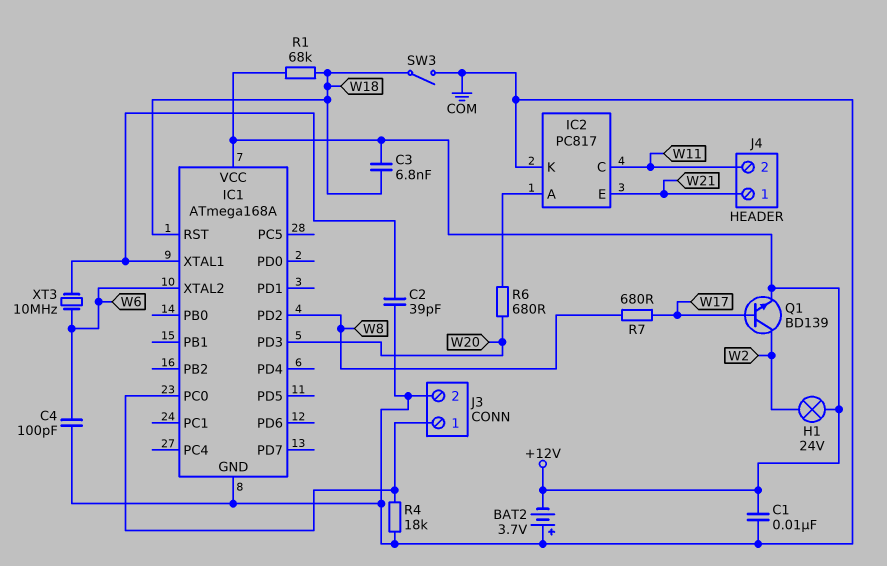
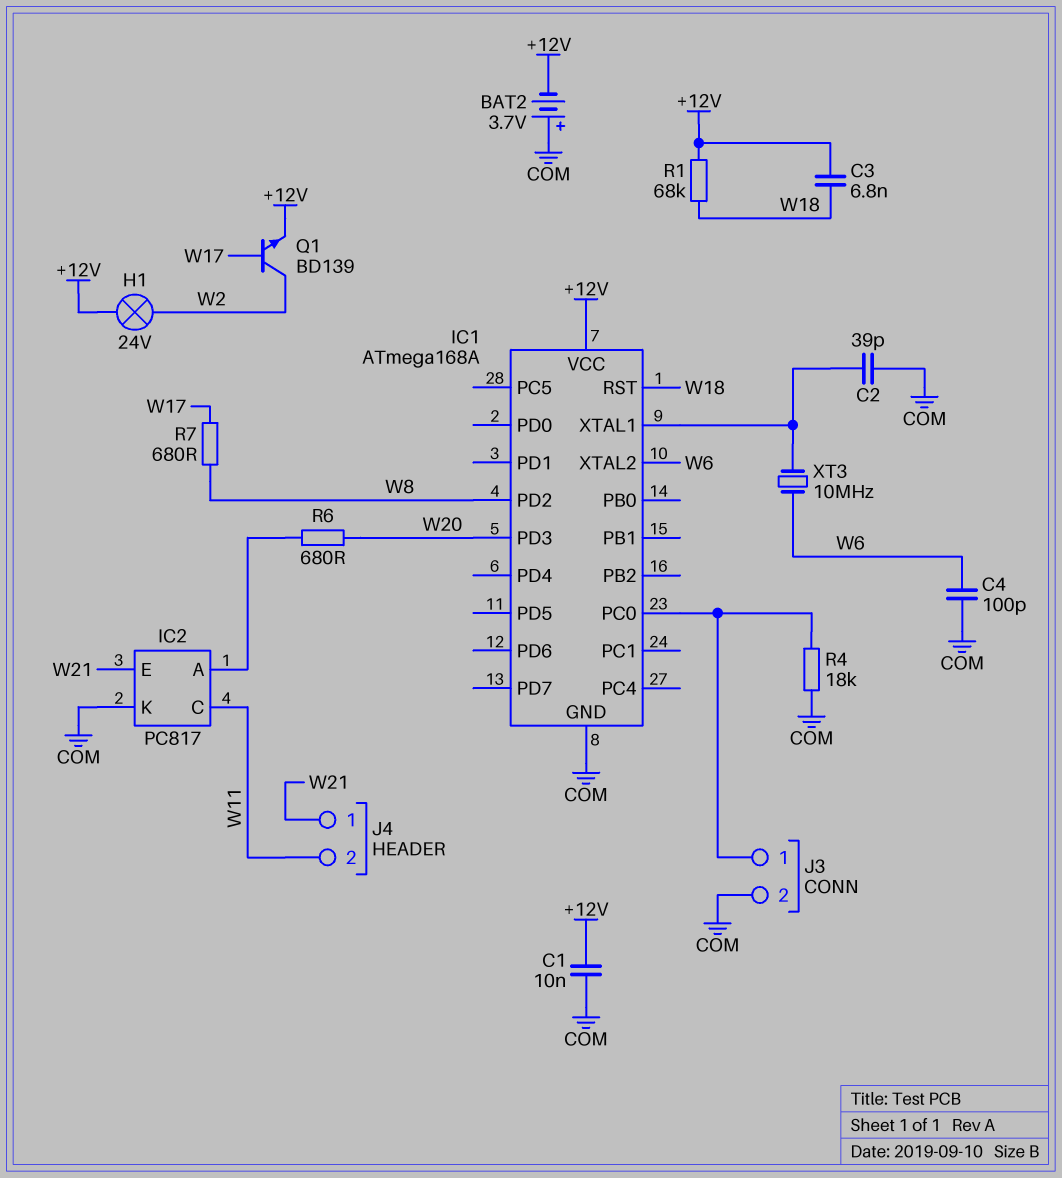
SW3: switch (COM, W18) -> none

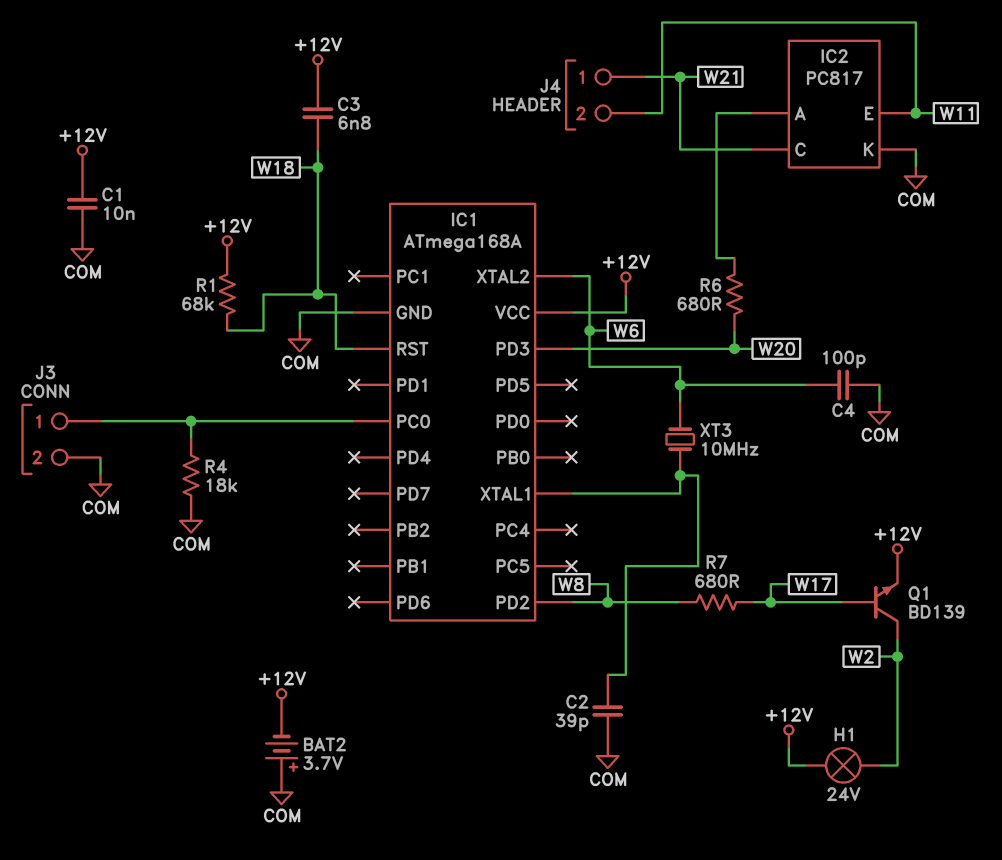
IC2 pin C: W11 -> W21
IC2 pin E: W21 -> W11

